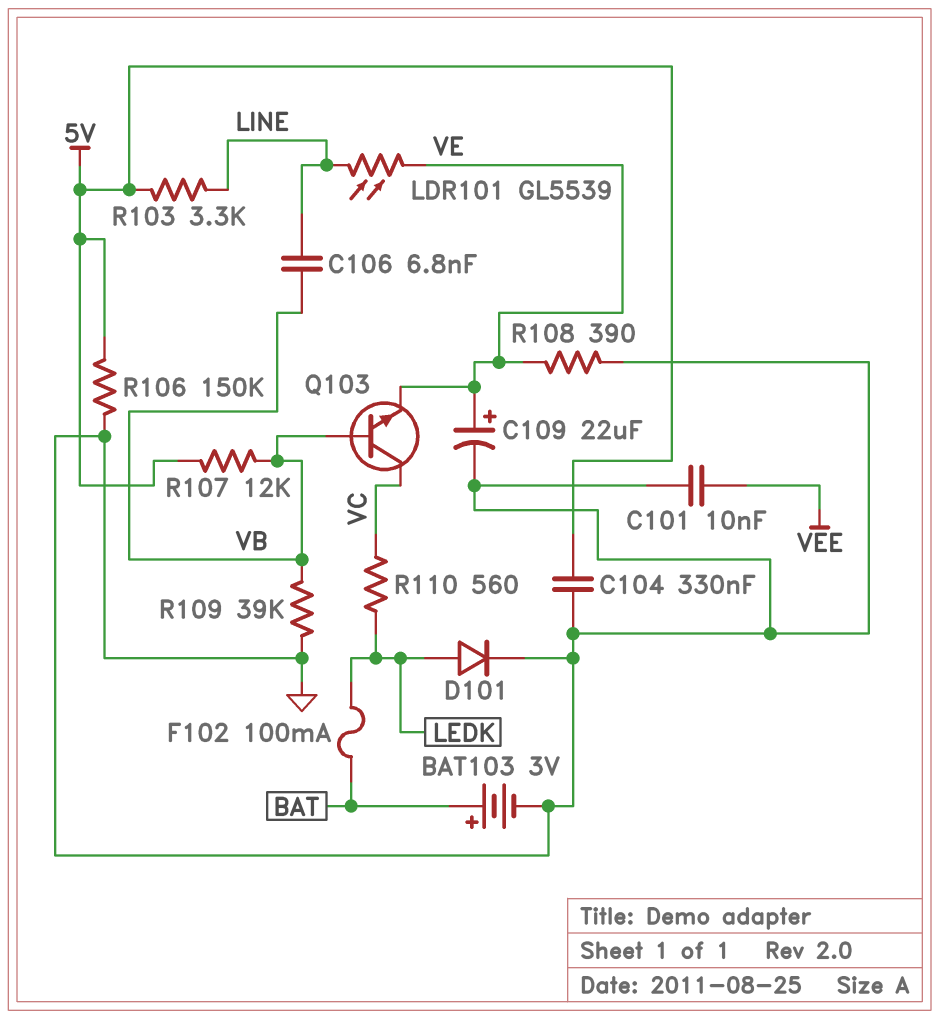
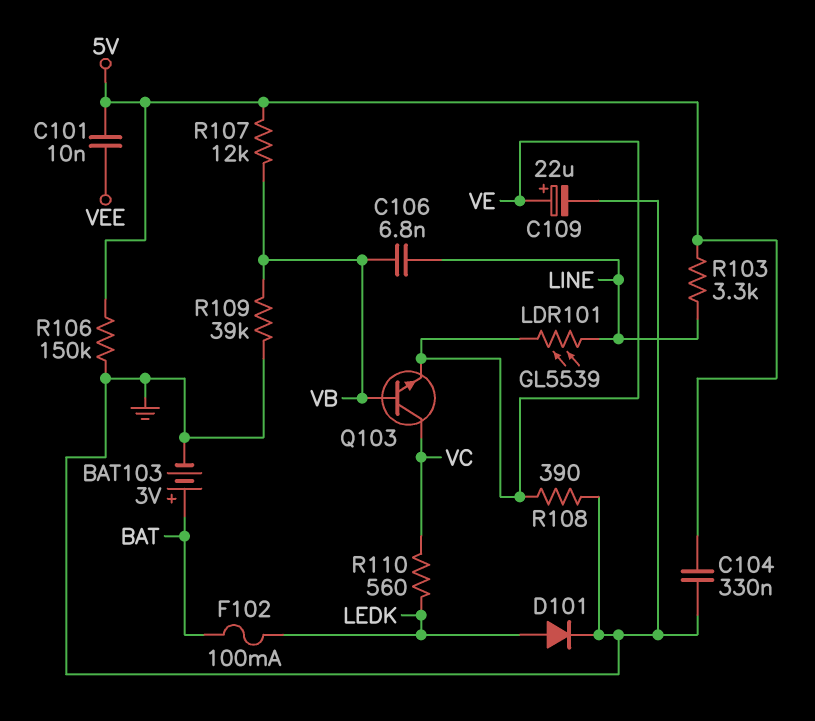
C101: 10nF (GND, VEE) -> 10nF (5V, VEE)

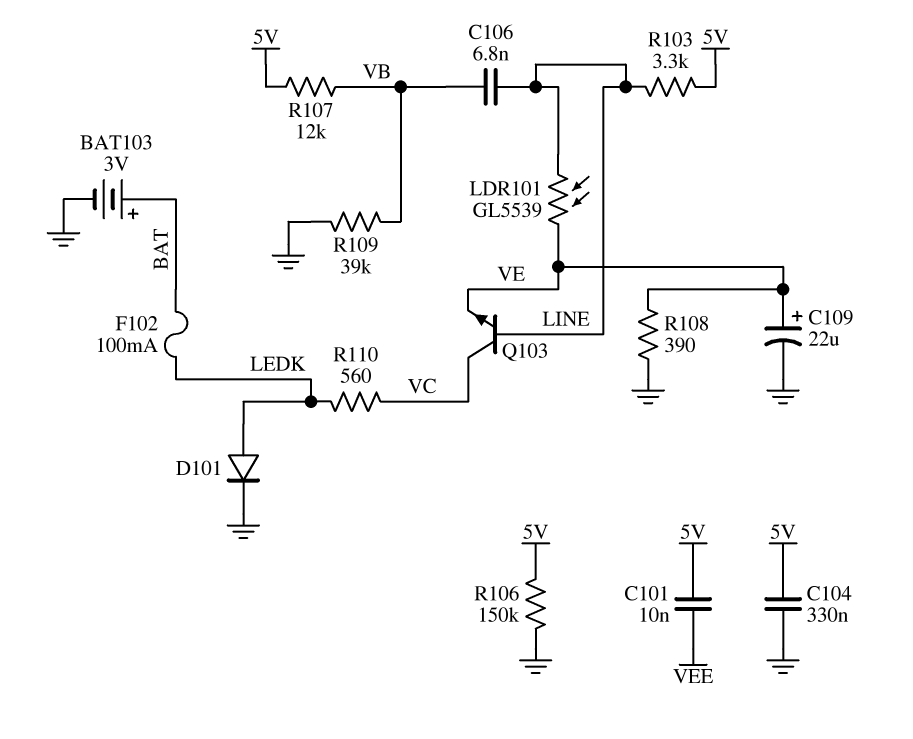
Q103: NPN (B VB, C VC, E VE) -> NPN (B LINE, C VC, E VE)

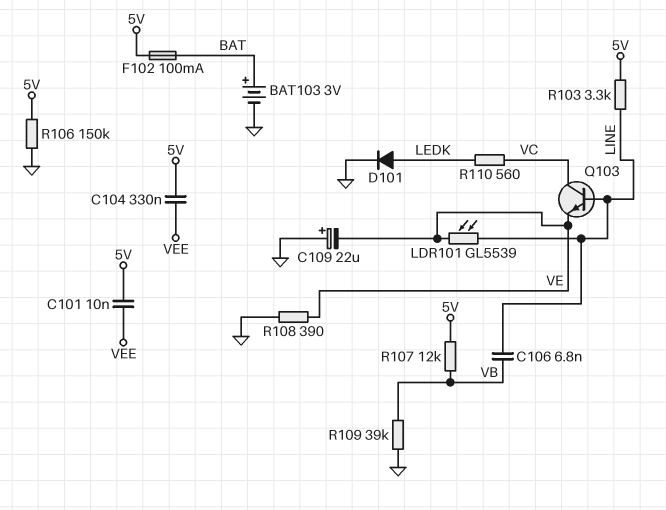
C104: 330nF (5V, GND) -> 330nF (5V, VEE)
C109: 22uF (plus VE, minus GND) -> 22uF (plus GND, minus VE)
F102: 100mA (BAT, LEDK) -> 100mA (5V, BAT)

